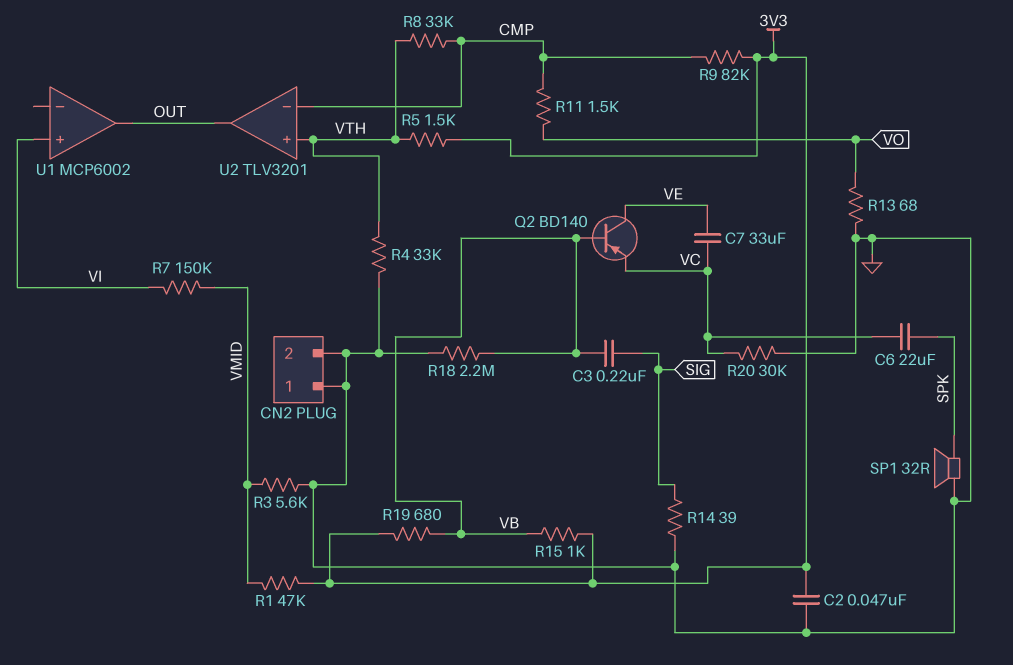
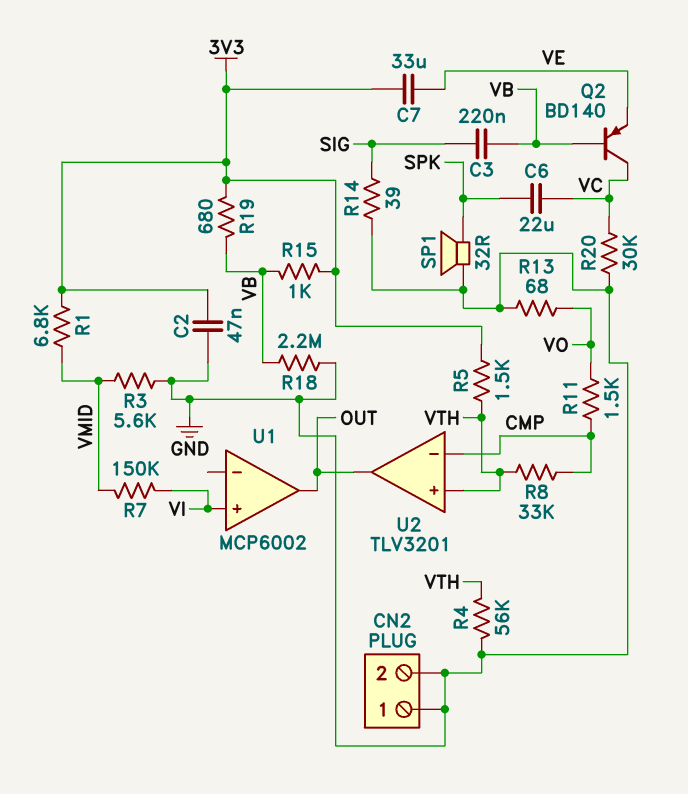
C7: 33uF (VC, VE) -> 33uF (3V3, VE)
Q2: PNP BD140 (B VB, C VE, E VC) -> PNP BD140 (B VB, C VC, E VE)
R1: 47k (3V3, VMID) -> 6.8k (3V3, VMID)
R4: 33k (GND, VTH) -> 56k (GND, VTH)
R9: 82k (3V3, CMP) -> none

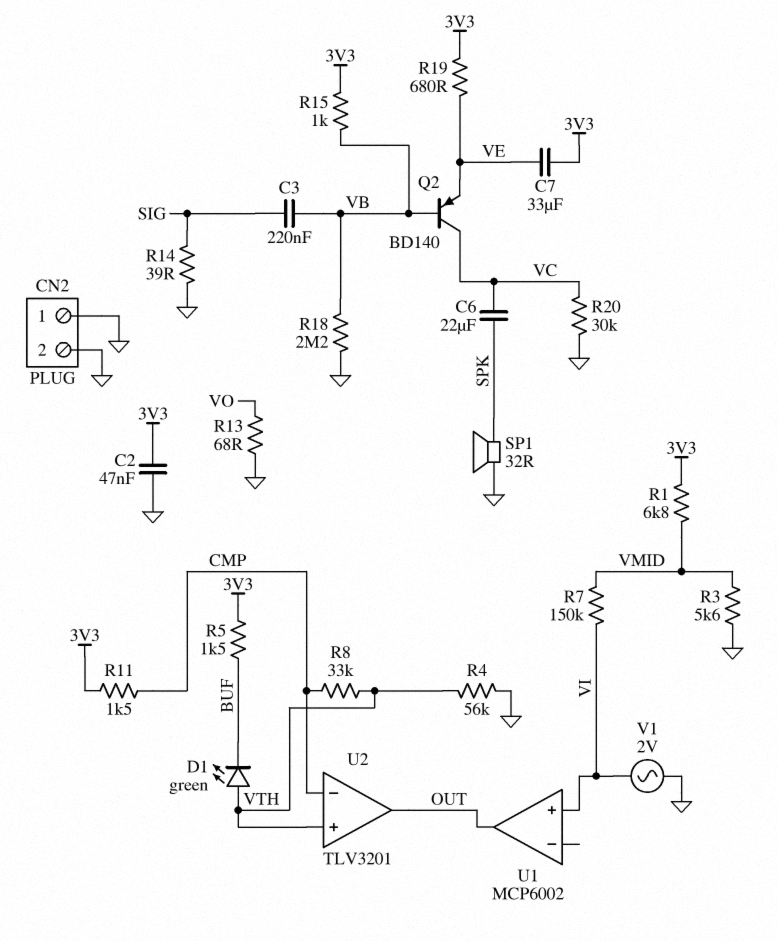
D1: none -> LED green (A VTH, K BUF)
R5: 1.5k (3V3, VTH) -> 1.5k (3V3, BUF)
R11: 1.5k (CMP, VO) -> 1.5k (3V3, CMP)
R19: 680 (3V3, VB) -> 680 (3V3, VE)
V1: none -> AC 2V (GND, VI)

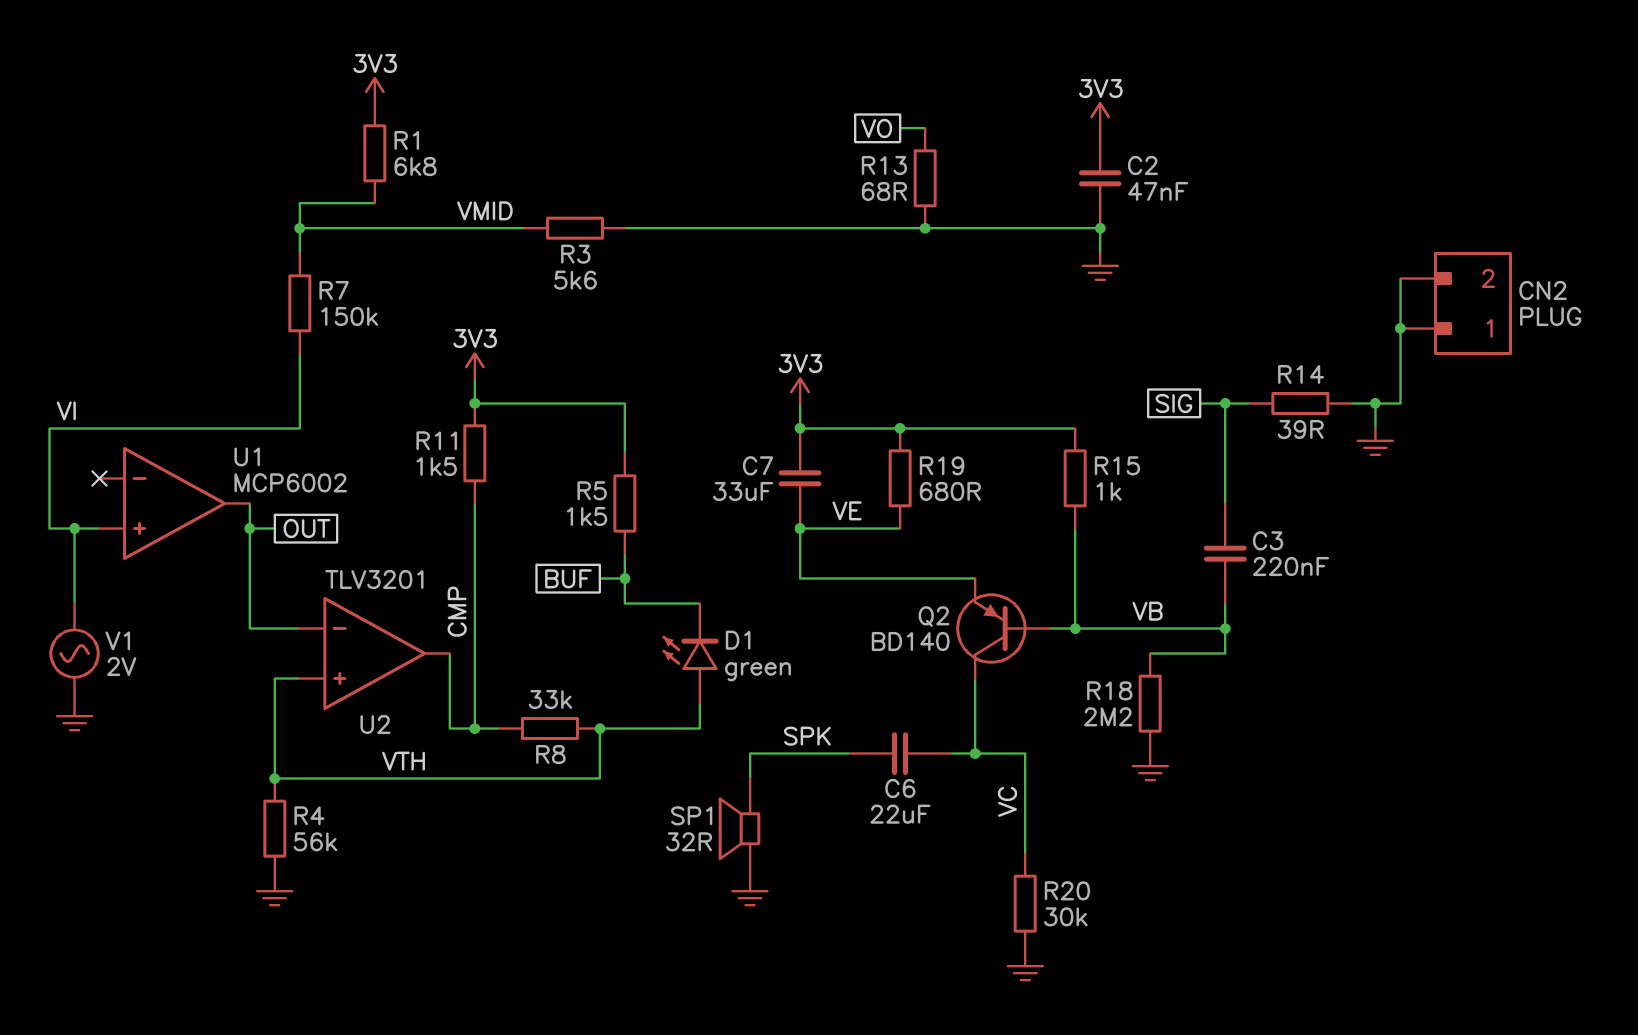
U2 pin in-: CMP -> OUT
U2 pin out: OUT -> CMP

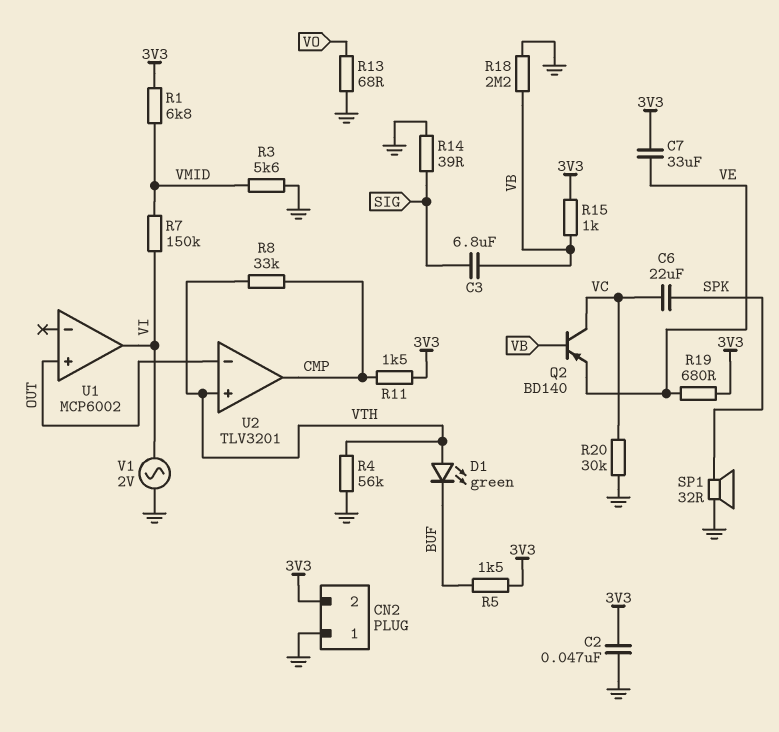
C3: 220nF (SIG, VB) -> 6.8uF (SIG, VB)
CN2 pin 2: GND -> 3V3
U1 pin in+: VI -> OUT
U1 pin out: OUT -> VI

